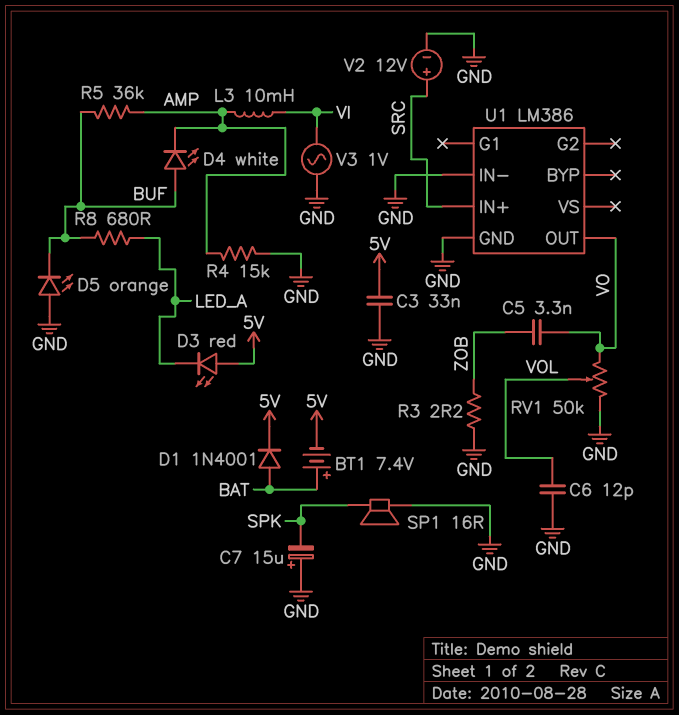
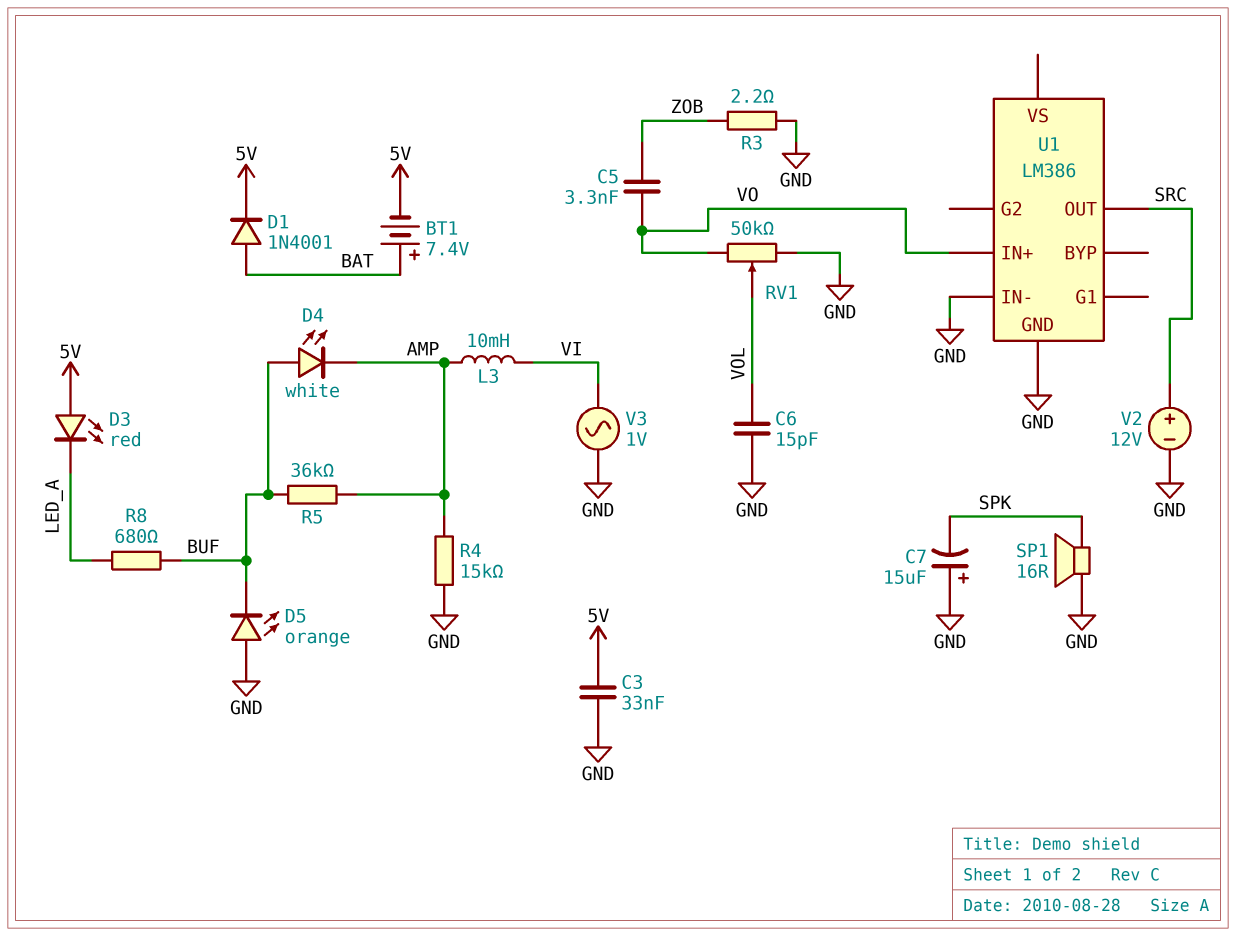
C6: 12pF (GND, VOL) -> 15pF (GND, VOL)
U1 pin IN+: SRC -> VO
U1 pin OUT: VO -> SRC

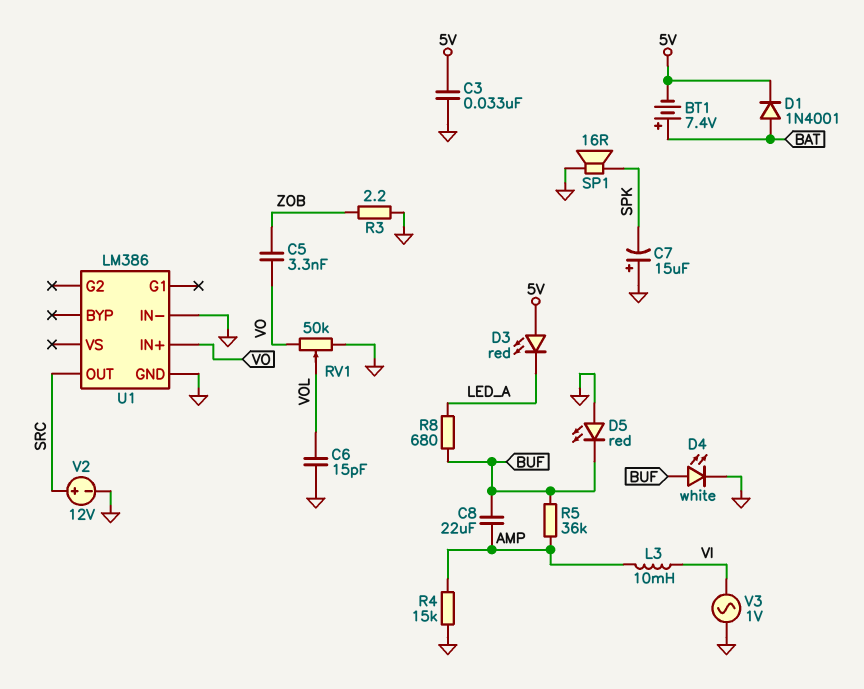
C8: none -> 22uF (AMP, BUF)
D4: LED white (A BUF, K AMP) -> LED white (A BUF, K GND)
D5: LED orange (A GND, K BUF) -> LED red (A GND, K BUF)

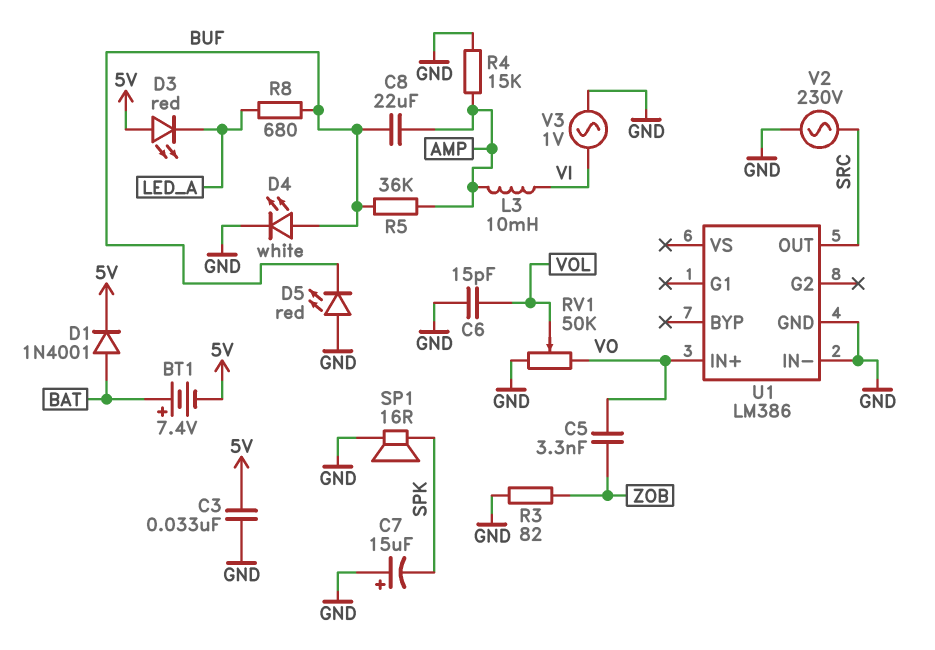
R3: 2.2 (GND, ZOB) -> 82 (GND, ZOB)
V2: 12V (plus SRC, minus GND) -> AC 230V (GND, SRC)

